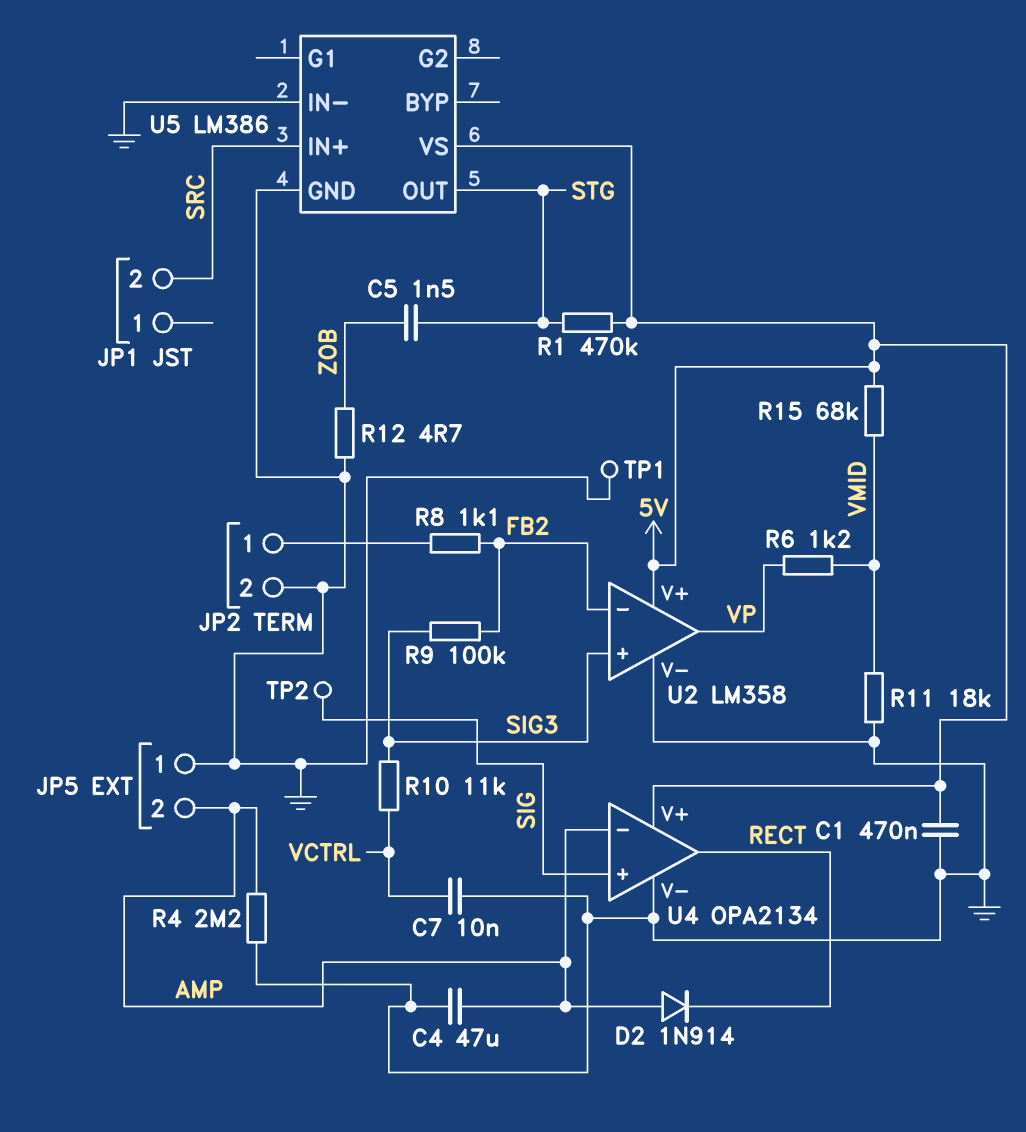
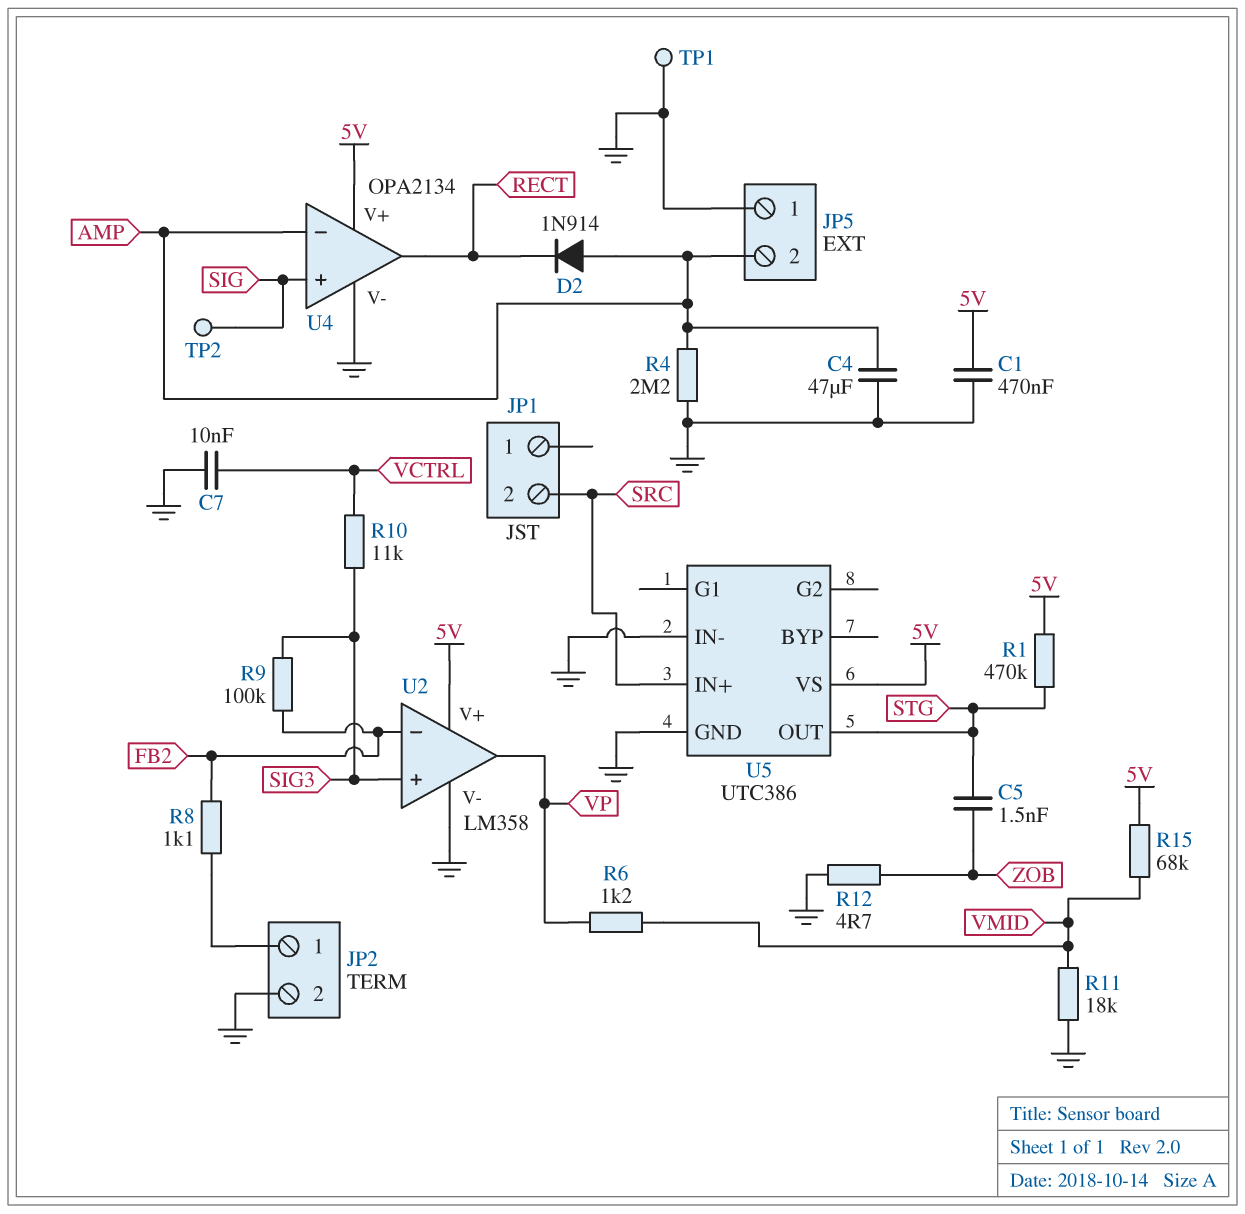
U5: LM386 -> UTC386

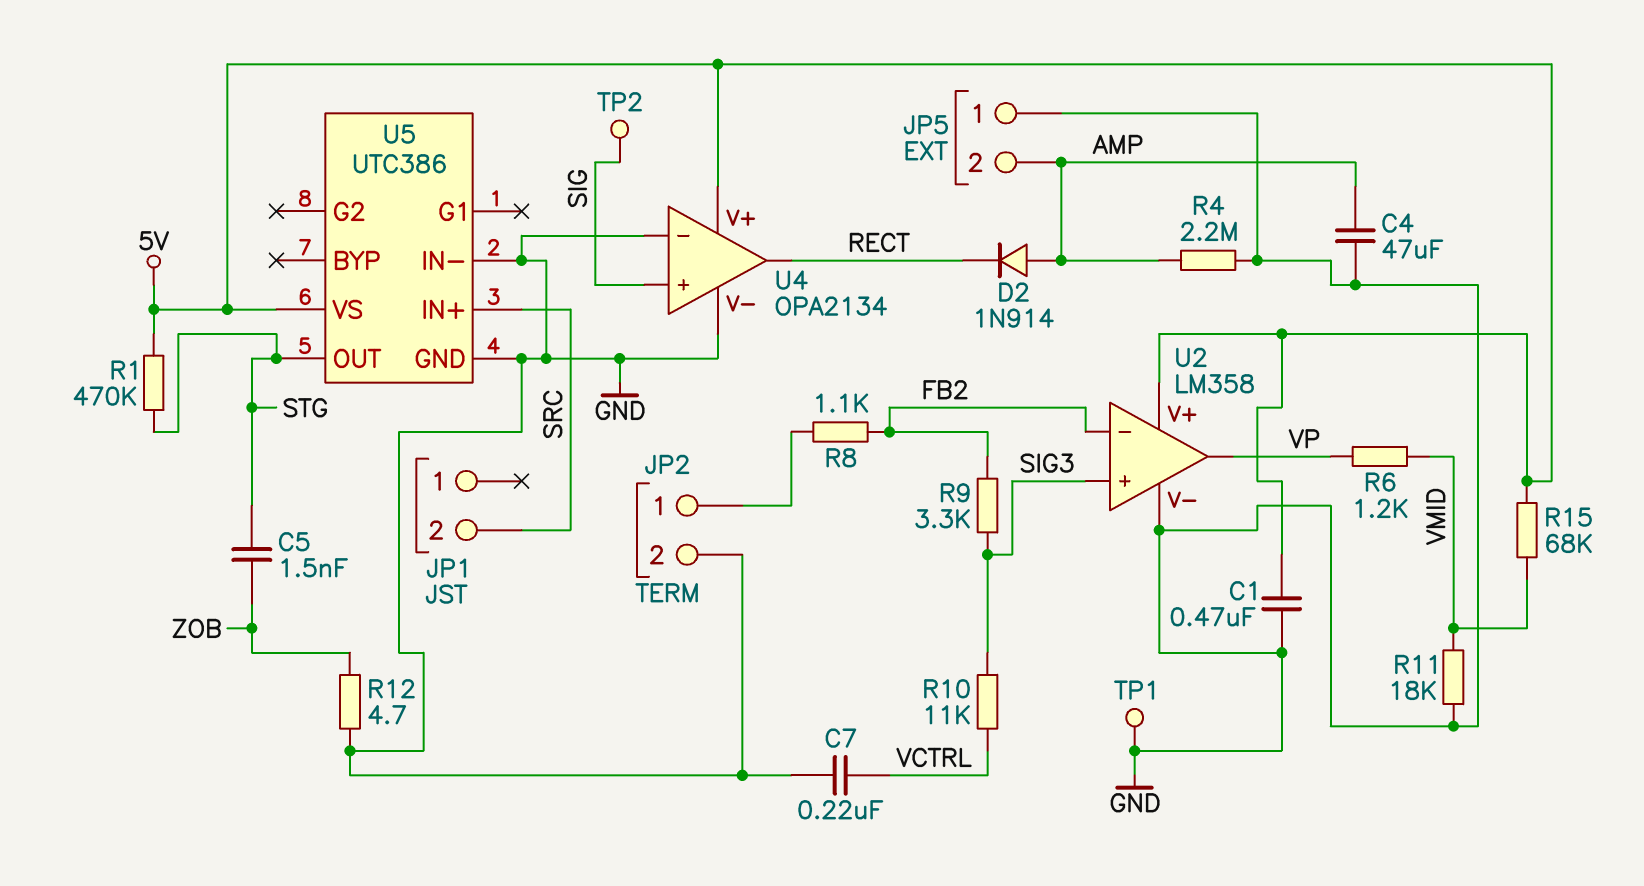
C7: 10nF (GND, VCTRL) -> 220nF (GND, VCTRL)
R9: 100k (FB2, SIG3) -> 3.3k (FB2, SIG3)
U4 pin in-: AMP -> GND

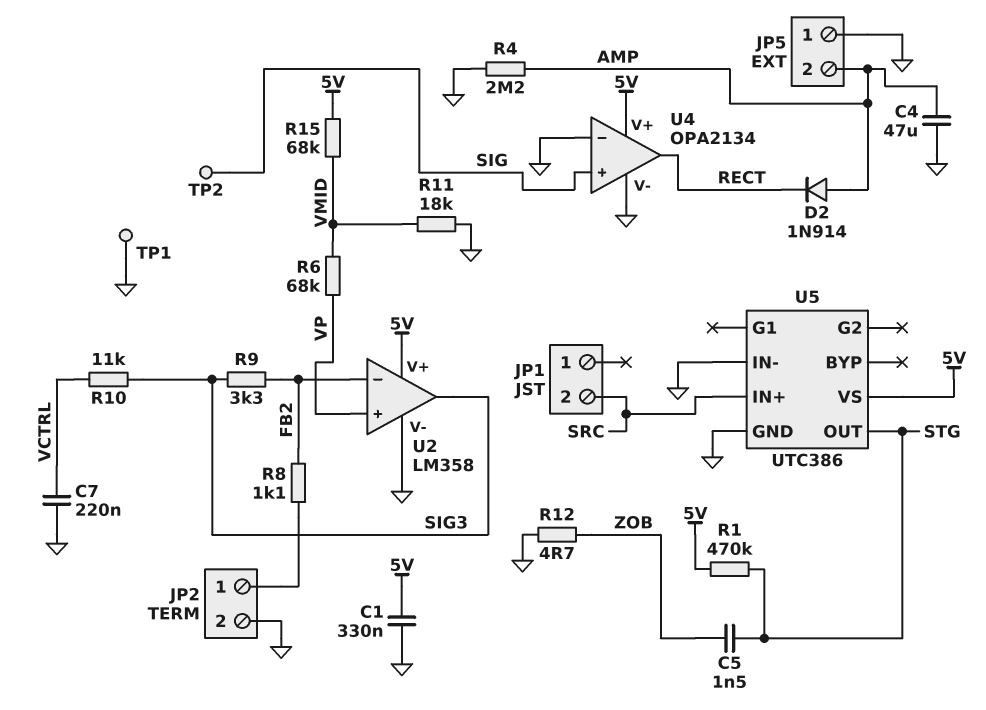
C1: 470nF (5V, GND) -> 330nF (5V, GND)
R6: 1.2k (VMID, VP) -> 68k (VMID, VP)
U2 pin in+: SIG3 -> VP
U2 pin out: VP -> SIG3

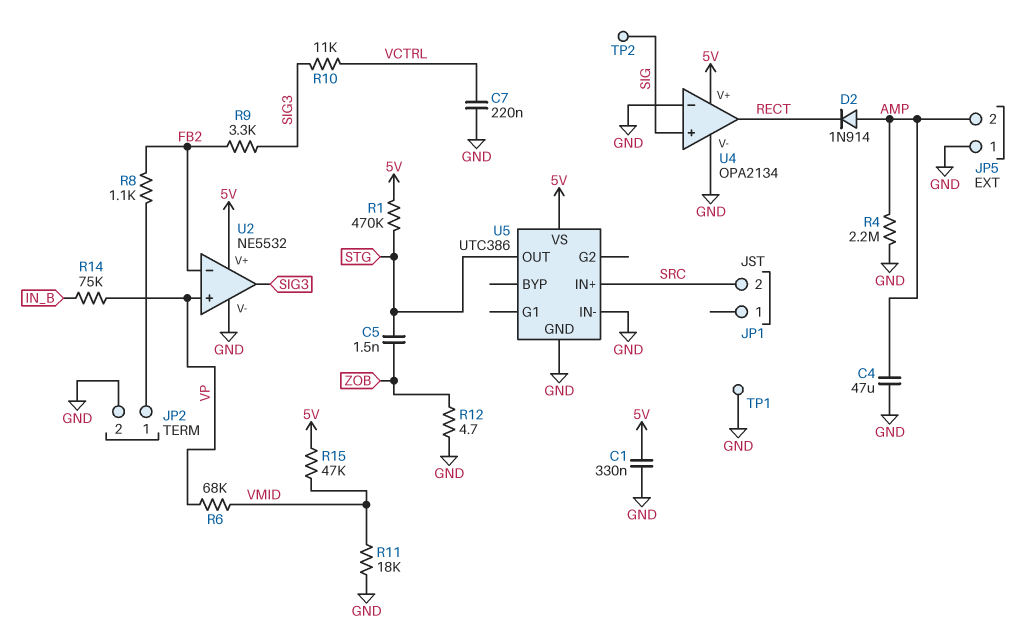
R14: none -> 75k (IN_B, VP)
R15: 68k (5V, VMID) -> 47k (5V, VMID)
U2: LM358 -> NE5532

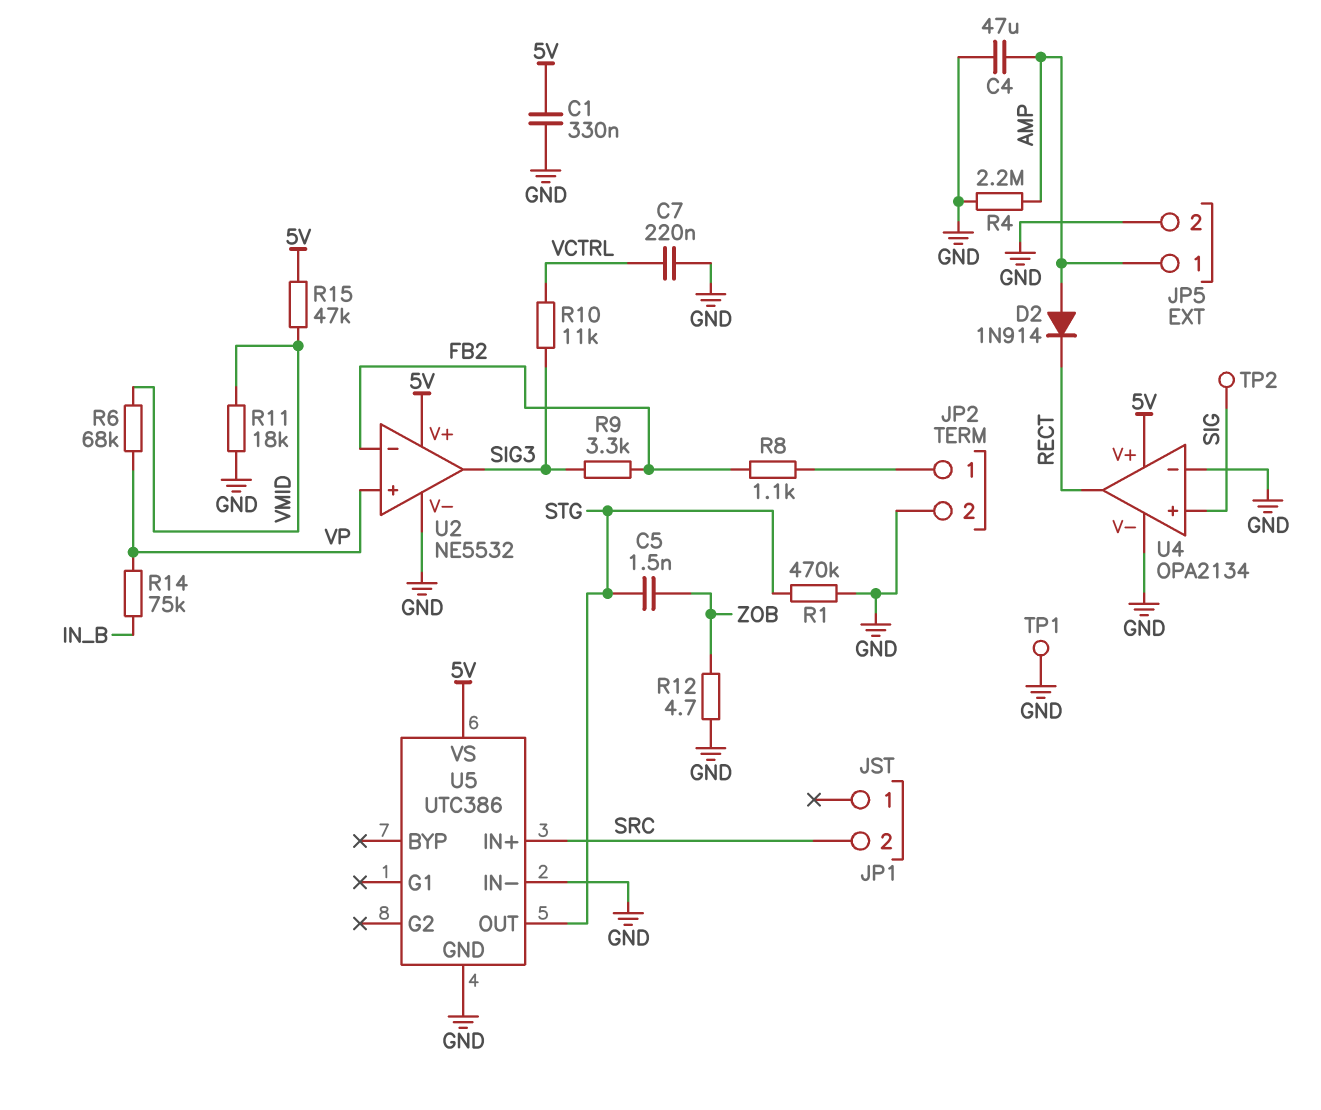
JP5 pin 1: GND -> AMP
JP5 pin 2: AMP -> GND
R1: 470k (5V, STG) -> 470k (GND, STG)

